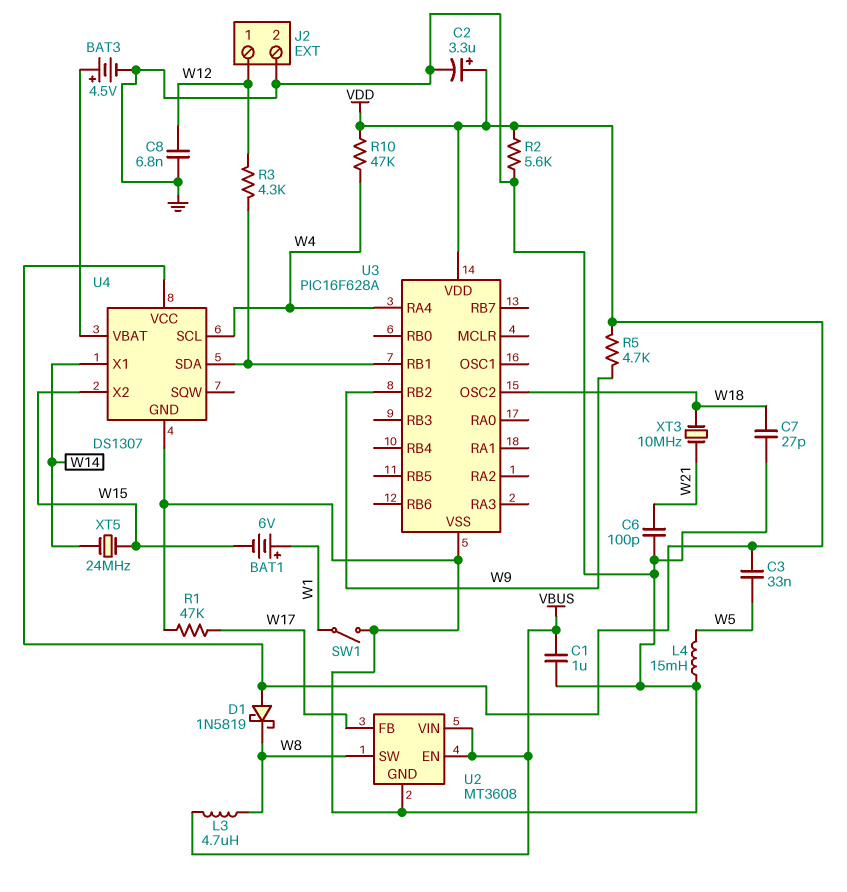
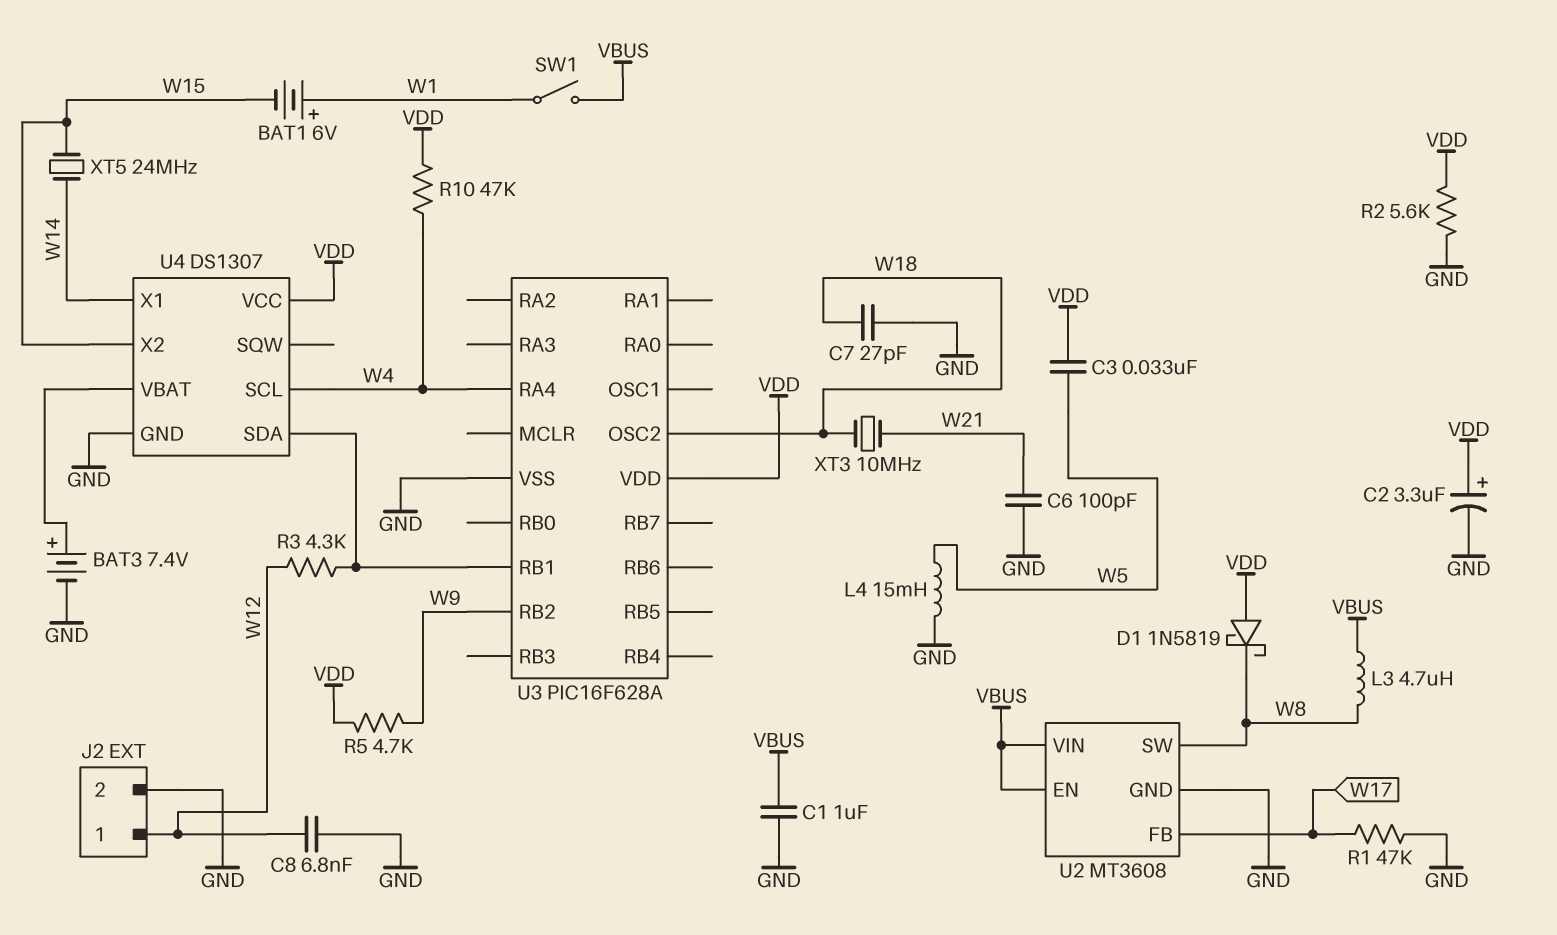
BAT3: 4.5V (plus U4/VBAT, minus GND) -> 7.4V (plus U4/VBAT, minus GND)
SW1: switch (GND, W1) -> switch (VBUS, W1)

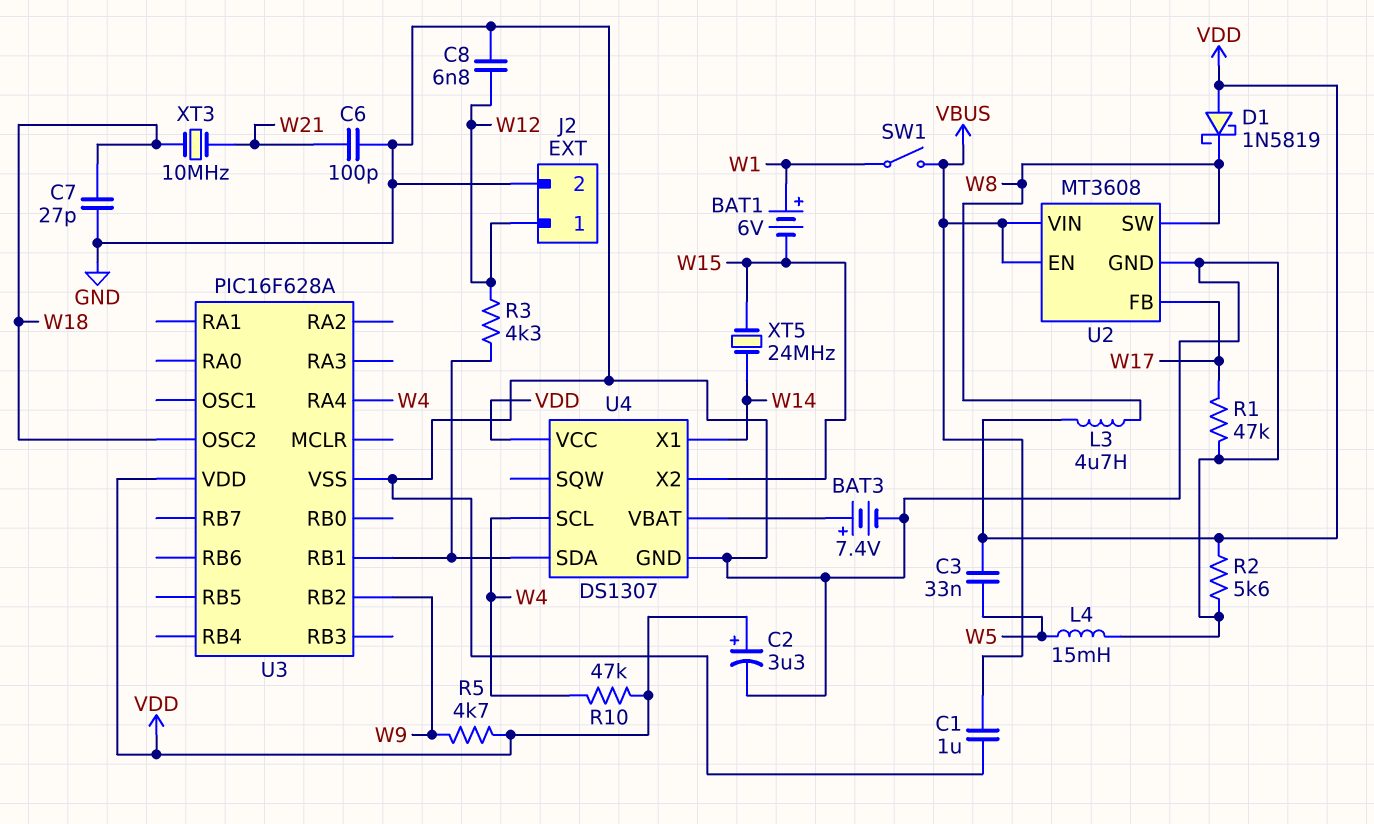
L3: 4.7uH (VBUS, W8) -> 4.7uH (VDD, W8)

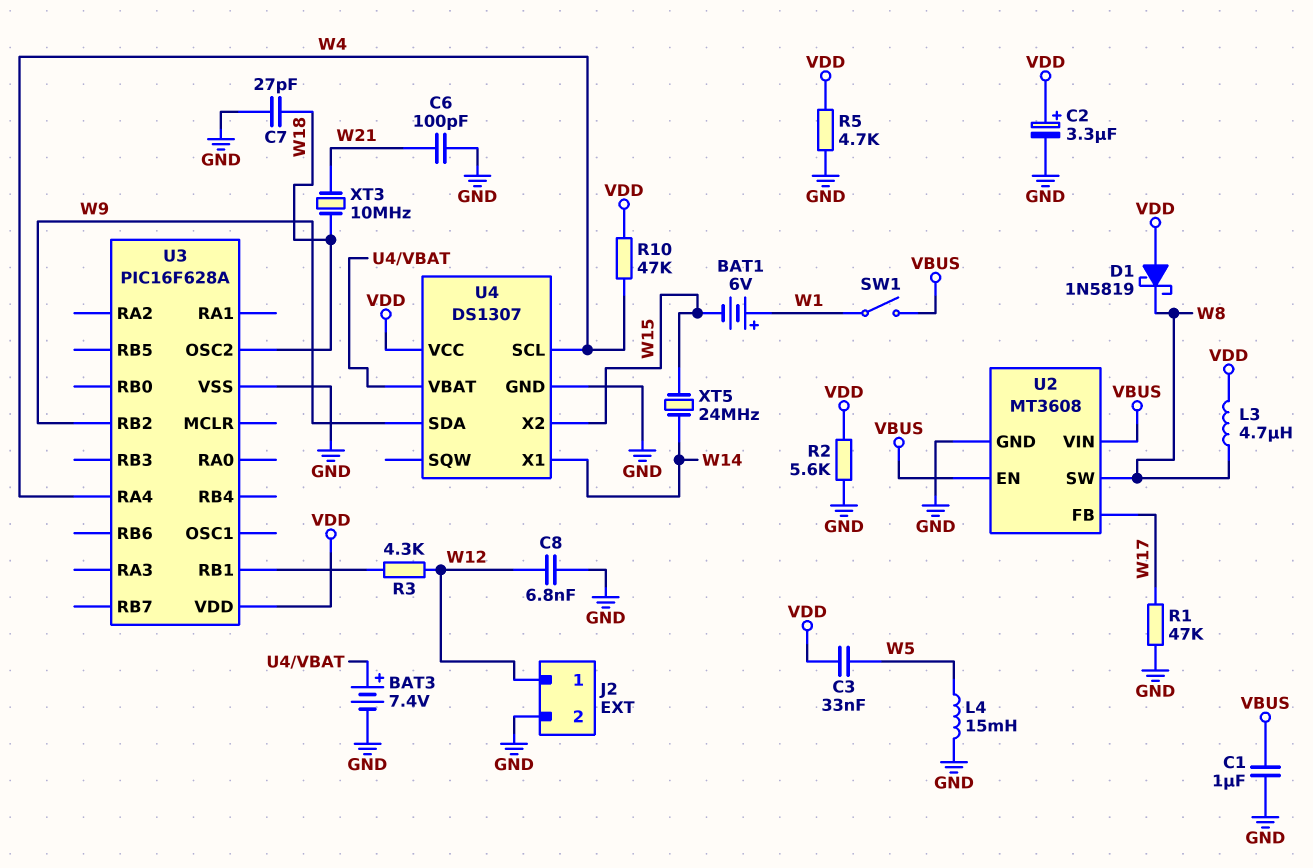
R5: 4.7k (VDD, W9) -> 4.7k (GND, VDD)
U4 pin SDA: U3/RB1 -> W9

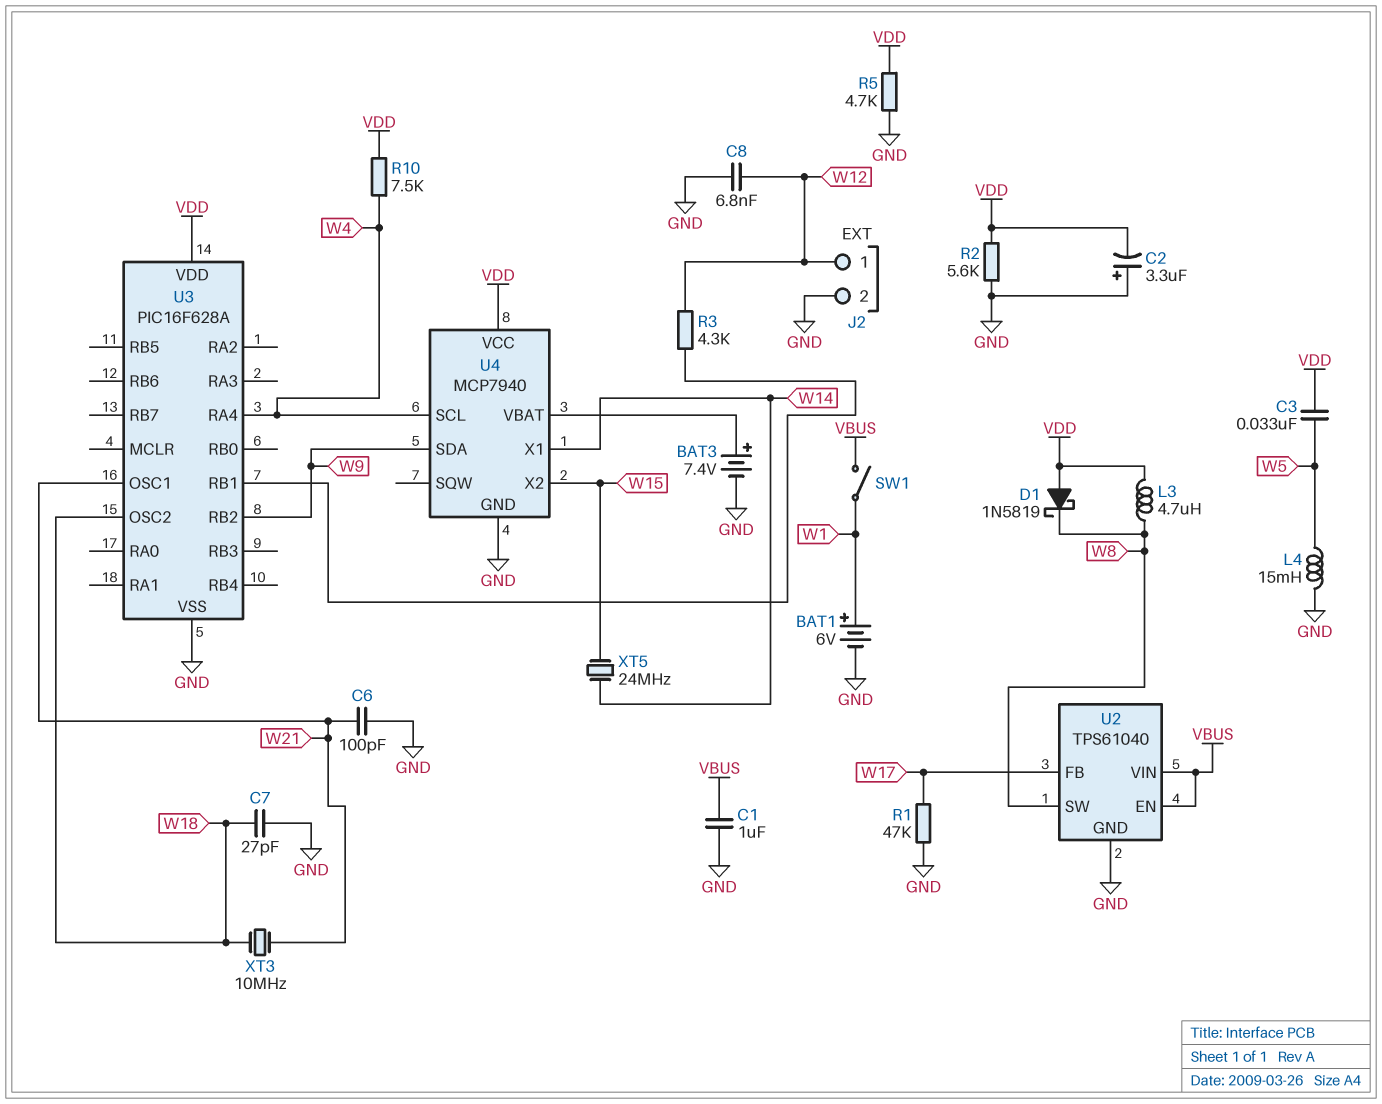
BAT1: 6V (plus W1, minus W15) -> 6V (plus W1, minus GND)
C2: 3.3uF (plus VDD, minus GND) -> 3.3uF (plus GND, minus VDD)
R10: 47k (VDD, W4) -> 7.5k (VDD, W4)
U2: MT3608 -> TPS61040
U3 pin OSC1: none -> W21
U4: DS1307 -> MCP7940

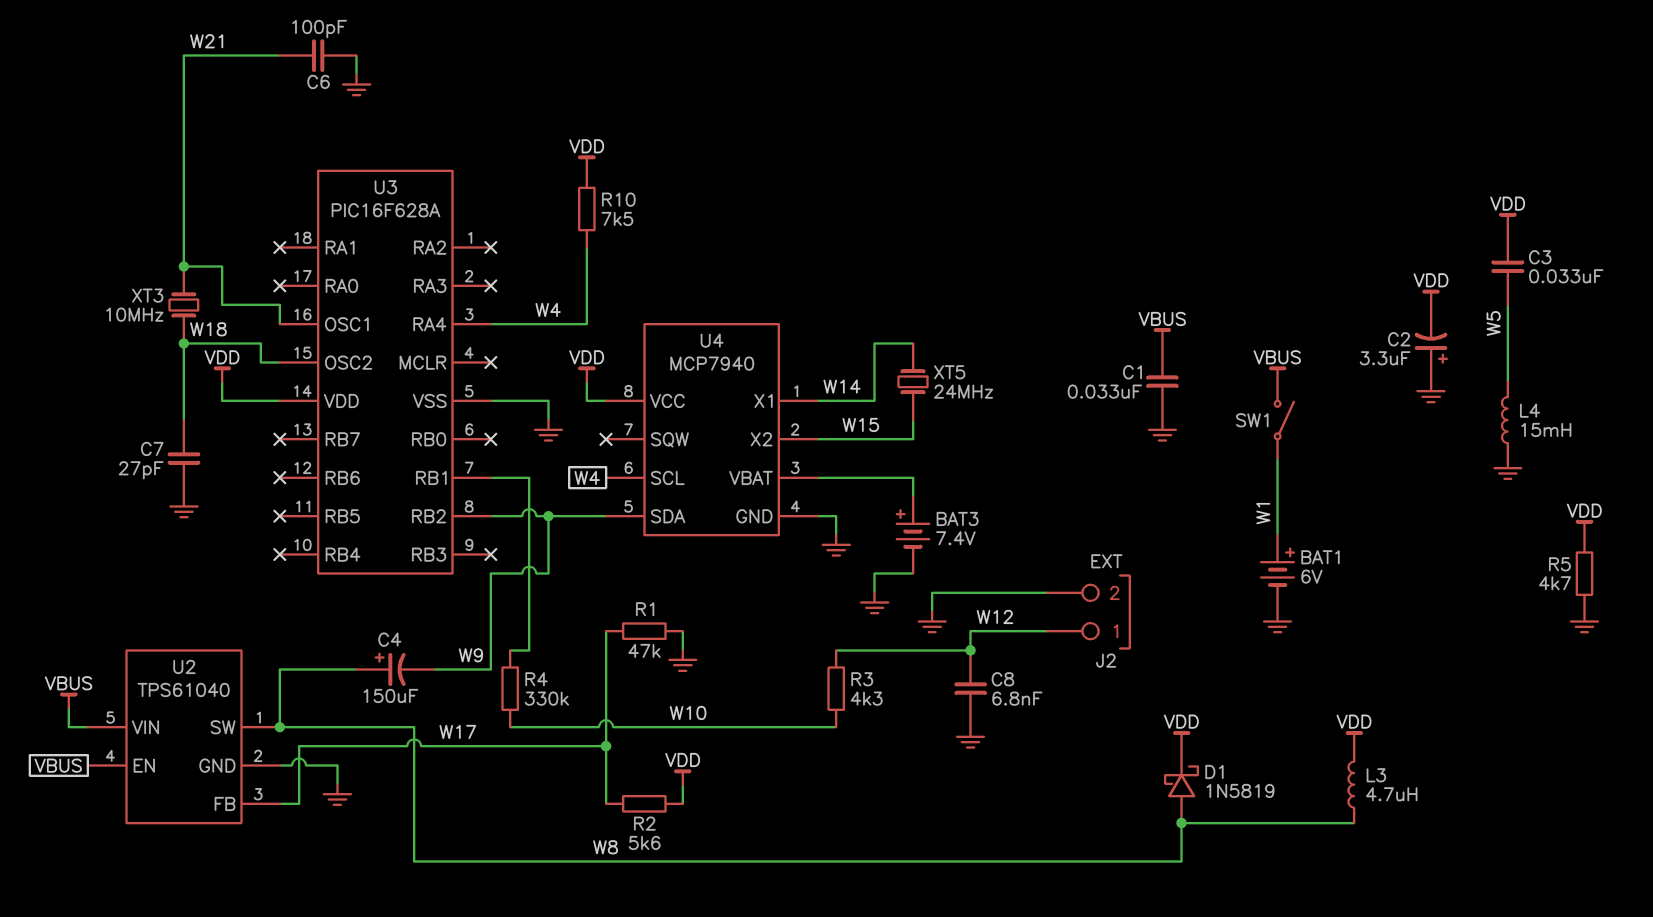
C1: 1uF (GND, VBUS) -> 33nF (GND, VBUS)
C4: none -> 150uF (plus W8, minus W9)
D1: schottky 1N5819 (A VDD, K W8) -> schottky 1N5819 (A W8, K VDD)
R2: 5.6k (GND, VDD) -> 5.6k (VDD, W17)
R3: 4.3k (U3/RB1, W12) -> 4.3k (W10, W12)
R4: none -> 330k (U3/RB1, W10)

